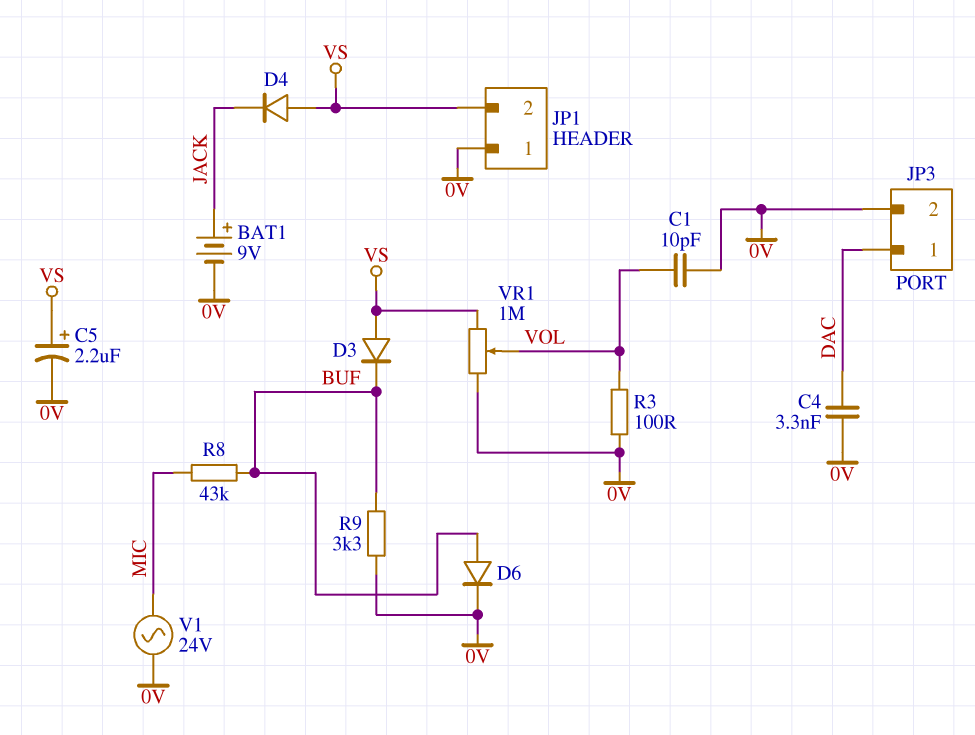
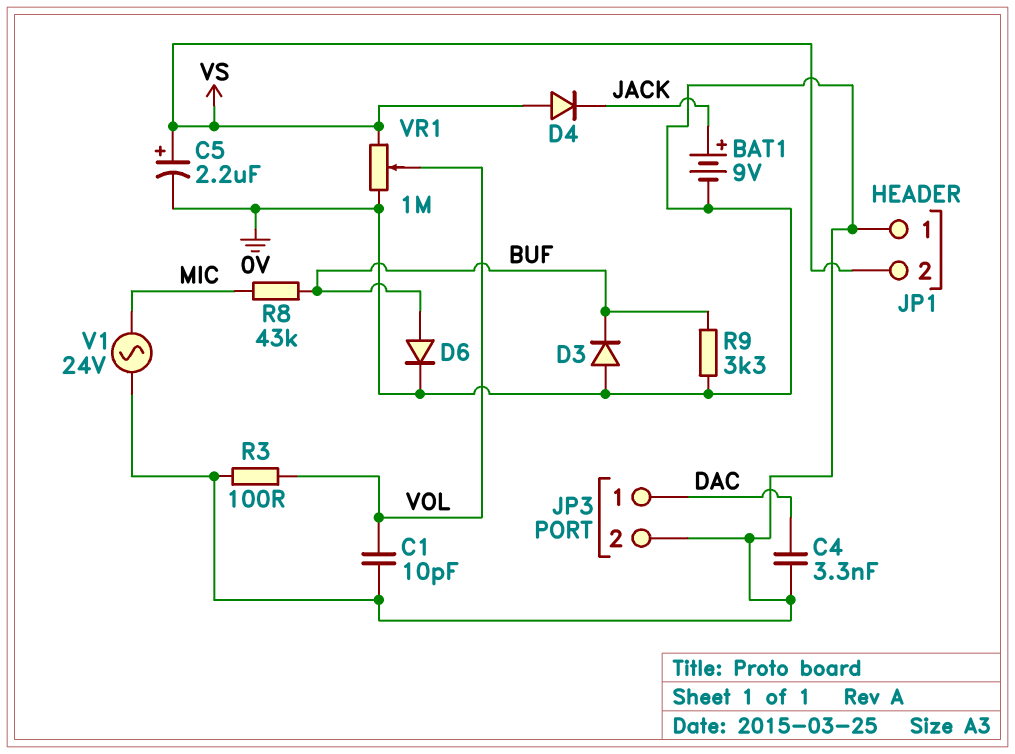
D3: diode (A VS, K BUF) -> diode (A 0V, K BUF)

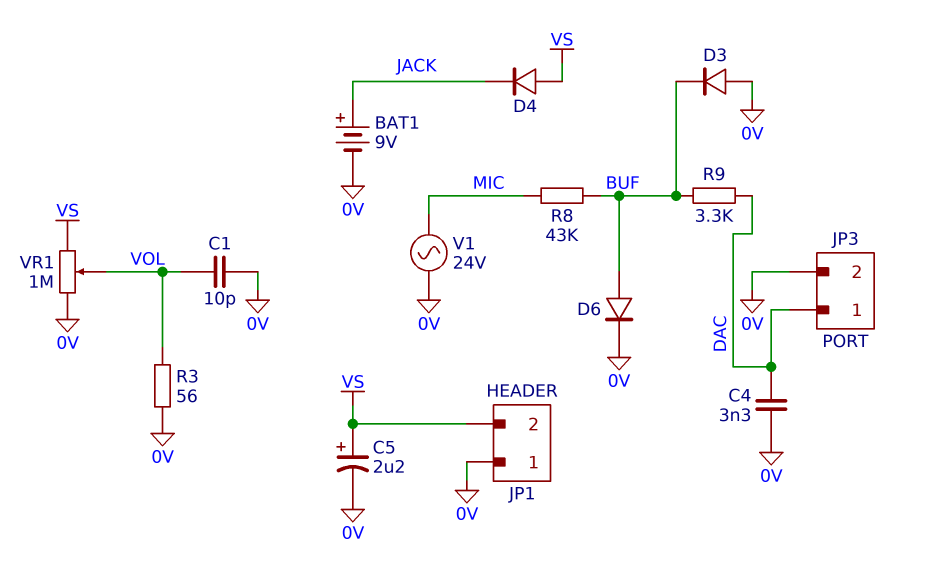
R3: 100 (0V, VOL) -> 56 (0V, VOL)
R9: 3.3k (0V, BUF) -> 3.3k (BUF, DAC)

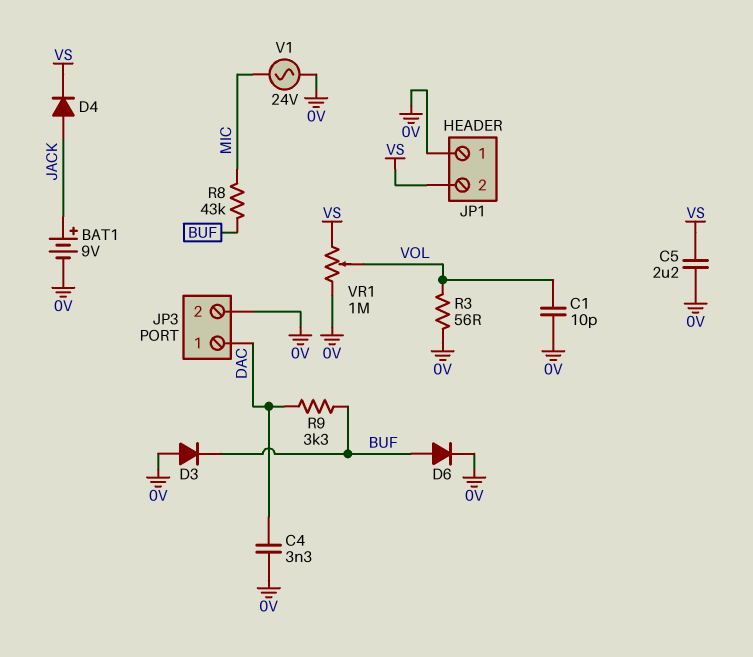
C5: 2.2uF (plus VS, minus 0V) -> 2.2uF (0V, VS)
D4: diode (A VS, K JACK) -> diode (A JACK, K VS)

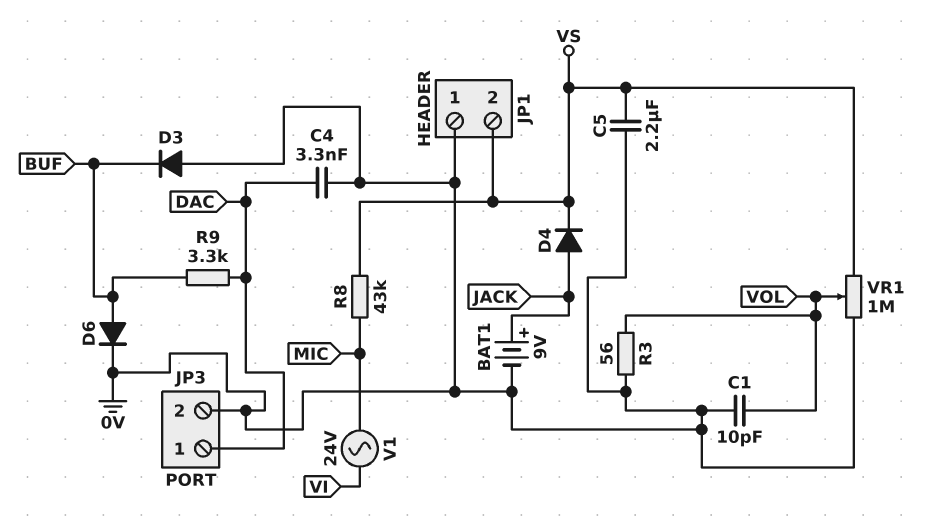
R8: 43k (BUF, MIC) -> 43k (MIC, VS)
V1: AC 24V (0V, MIC) -> AC 24V (MIC, VI)

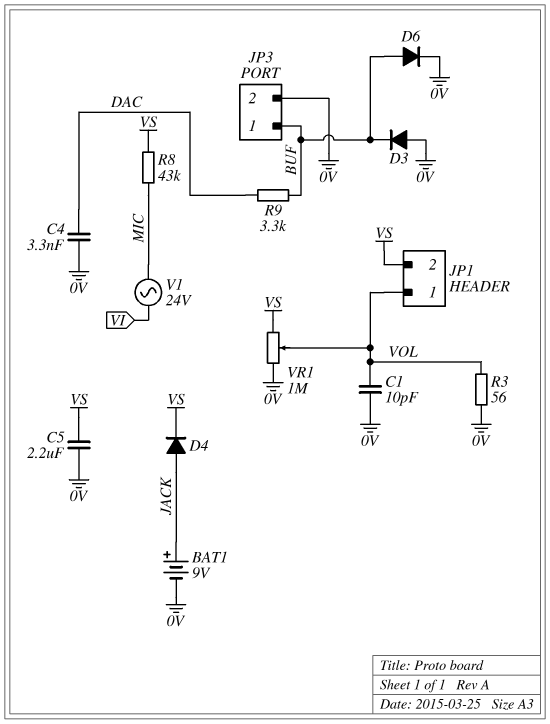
JP1 pin 1: 0V -> VOL
JP3 pin 1: DAC -> BUF

